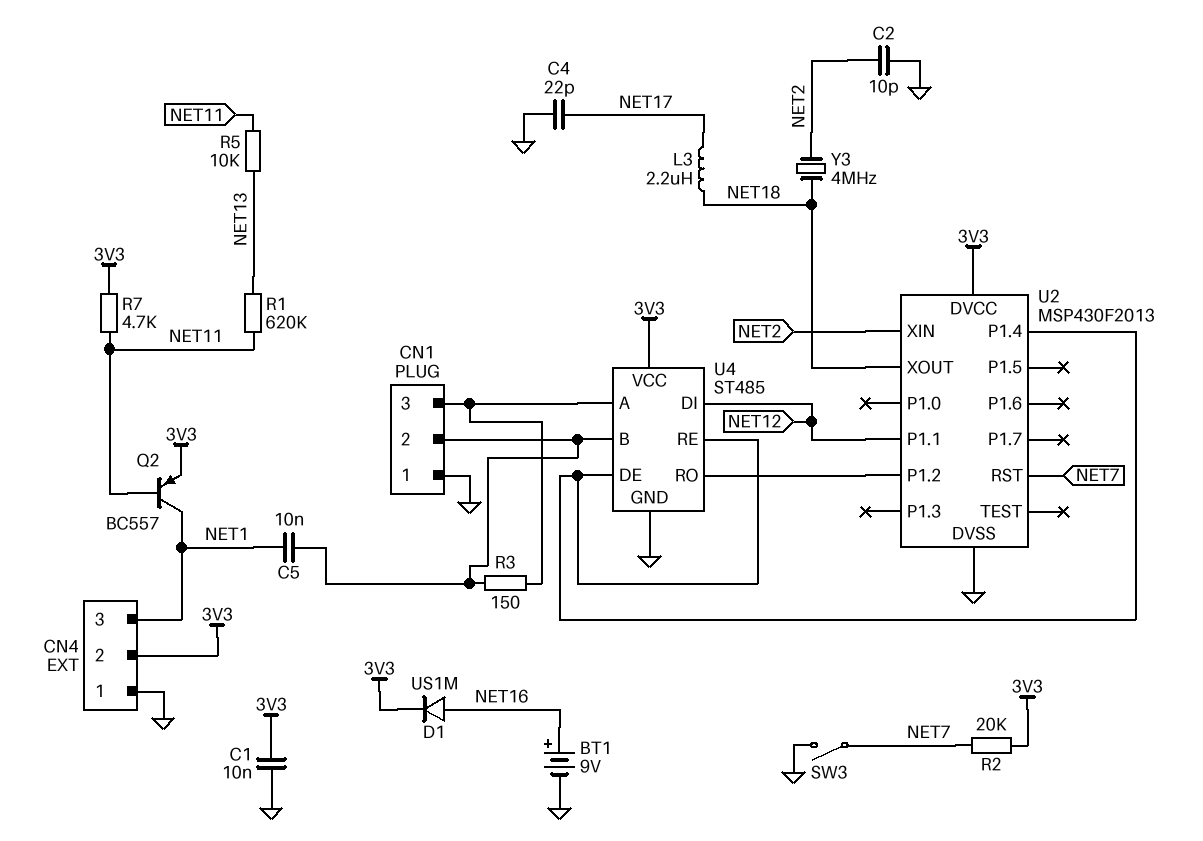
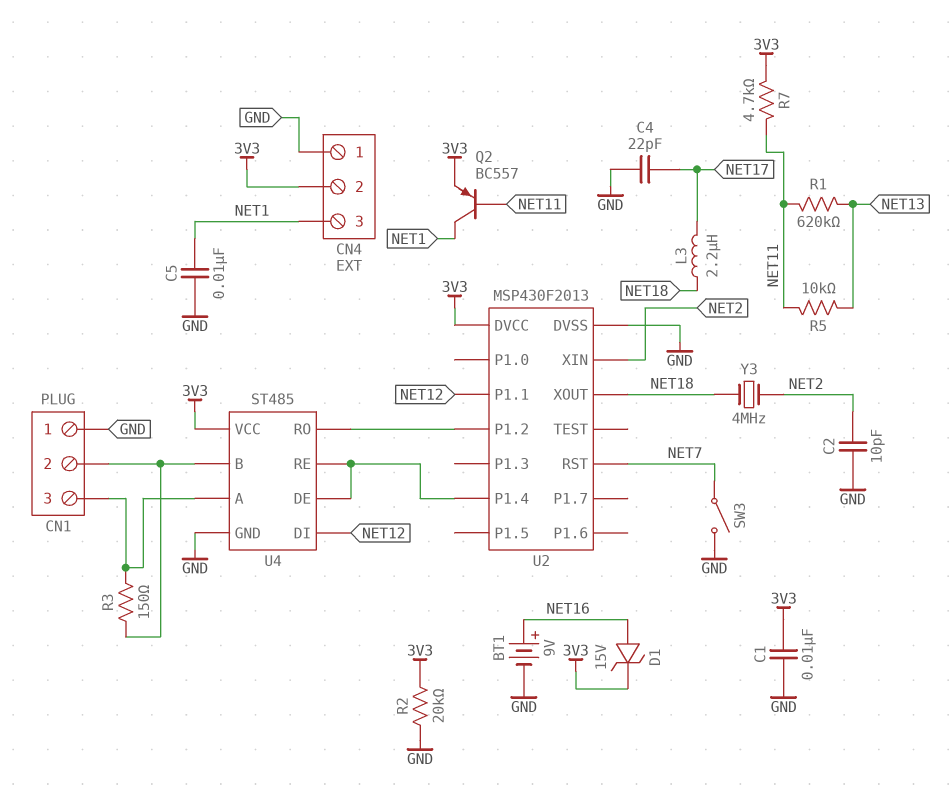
C5: 10nF (CN1/2, NET1) -> 10nF (GND, NET1)
D1: diode US1M (A NET16, K 3V3) -> zener 15V (A NET16, K 3V3)
R2: 20k (3V3, NET7) -> 20k (3V3, GND)

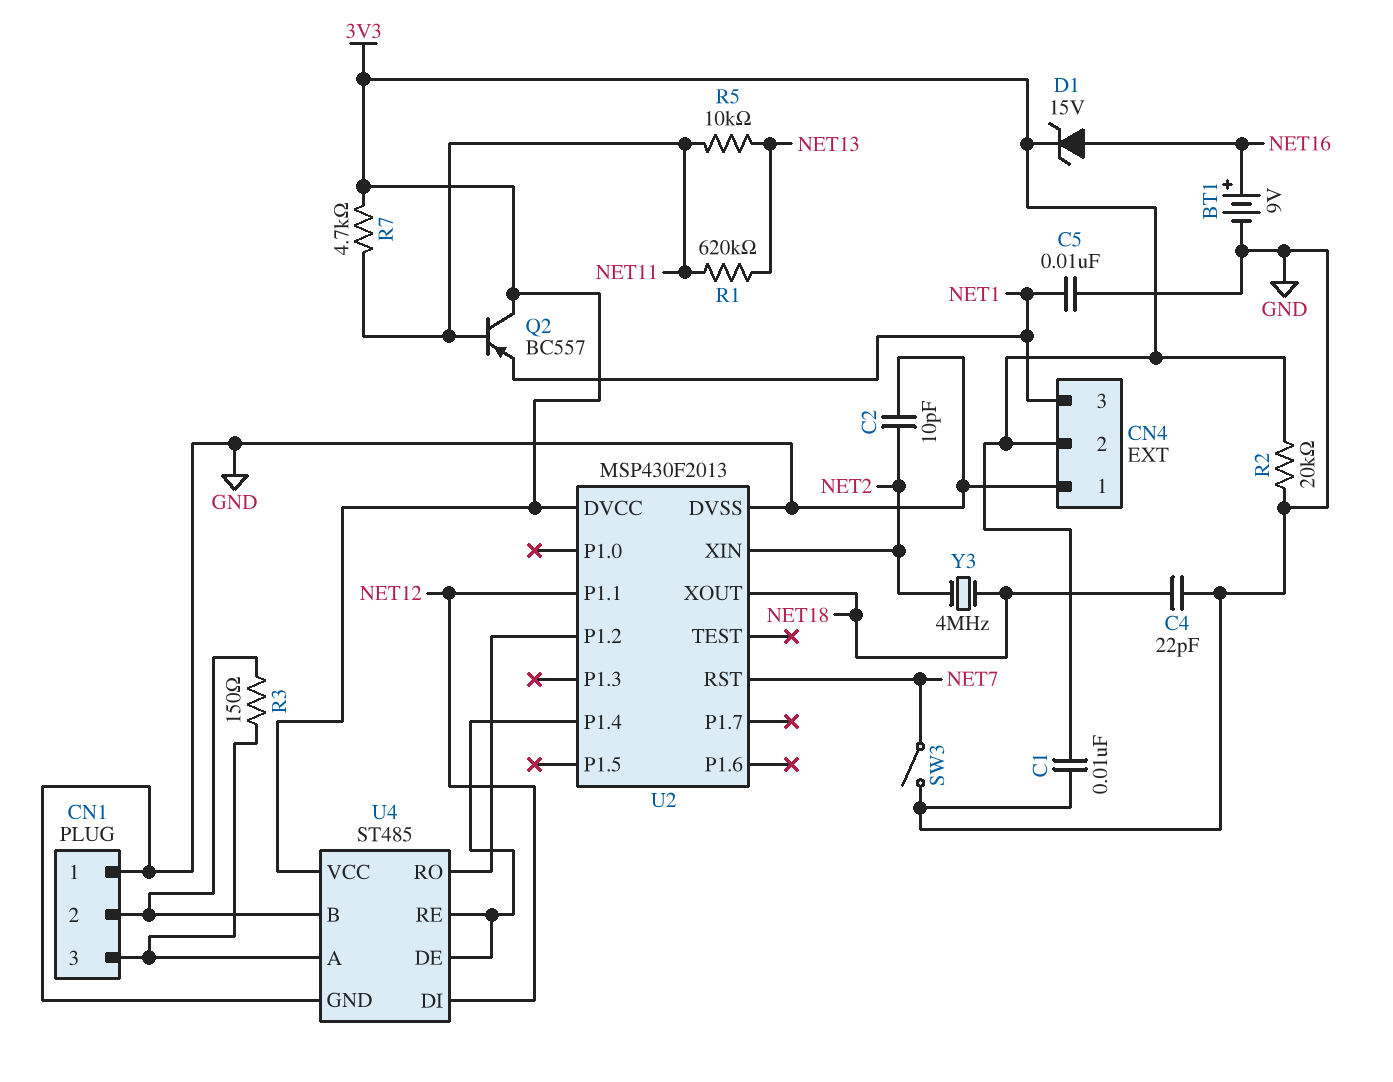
C4: 22pF (GND, NET17) -> 22pF (GND, NET18)
L3: 2.2uH (NET17, NET18) -> none
Q2: PNP BC557 (B NET11, C NET1, E 3V3) -> PNP BC557 (B NET11, C 3V3, E NET1)

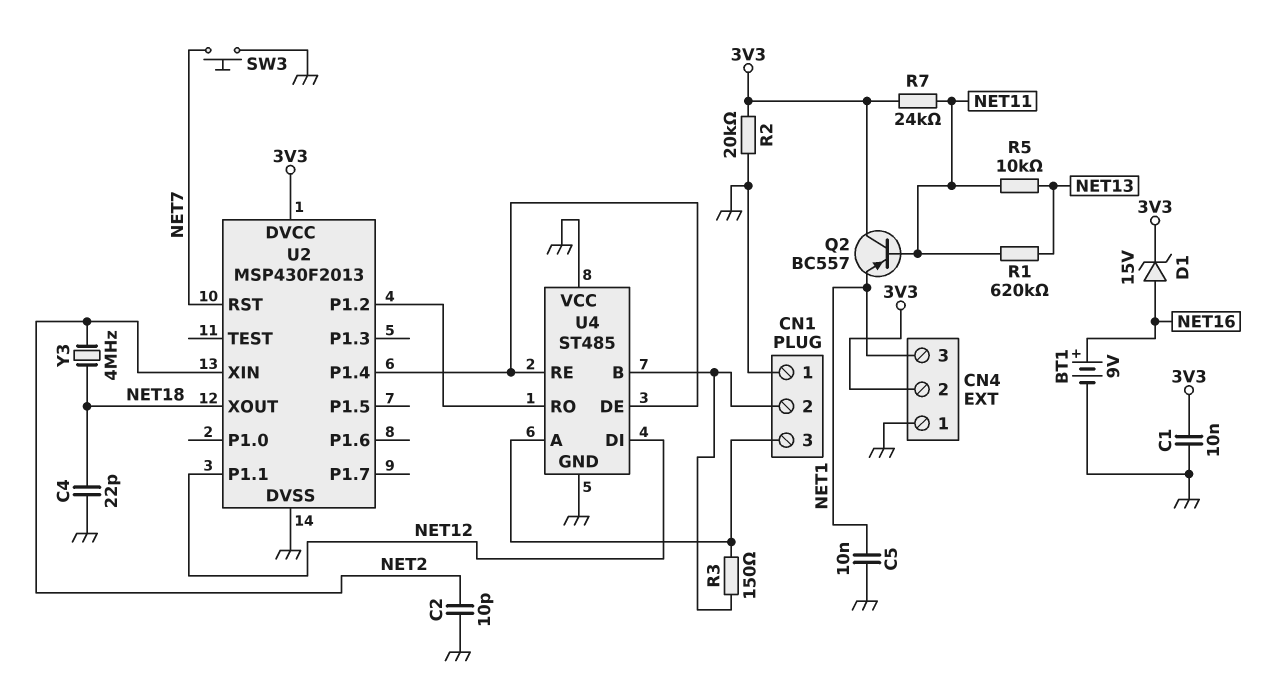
R7: 4.7k (3V3, NET11) -> 24k (3V3, NET11)
SW3: switch (GND, NET7) -> button (GND, NET7)
U4 pin VCC: 3V3 -> GND

